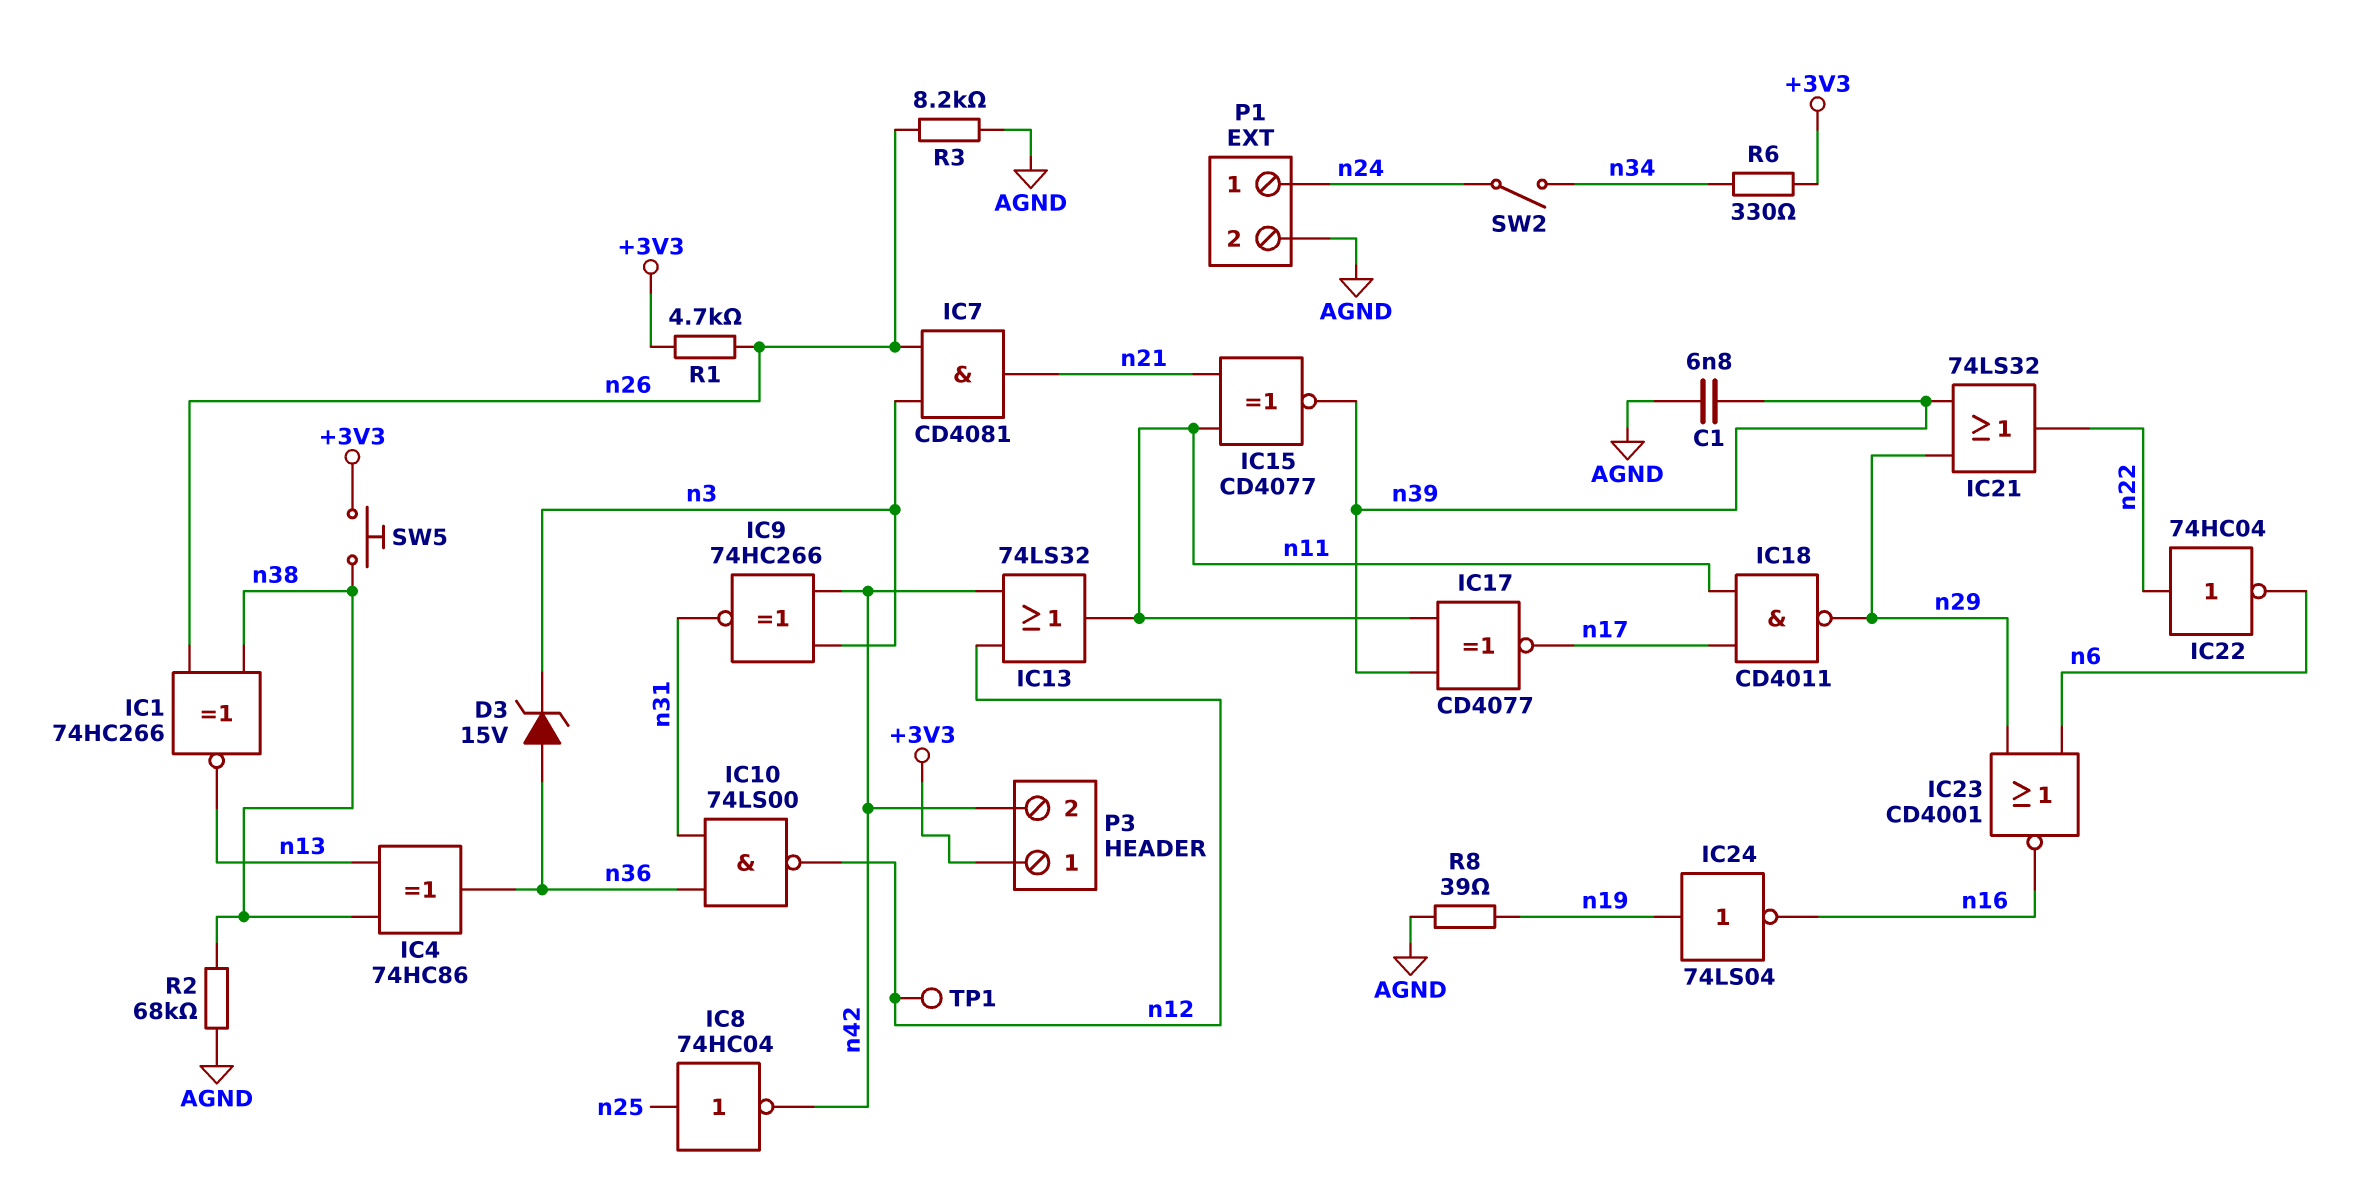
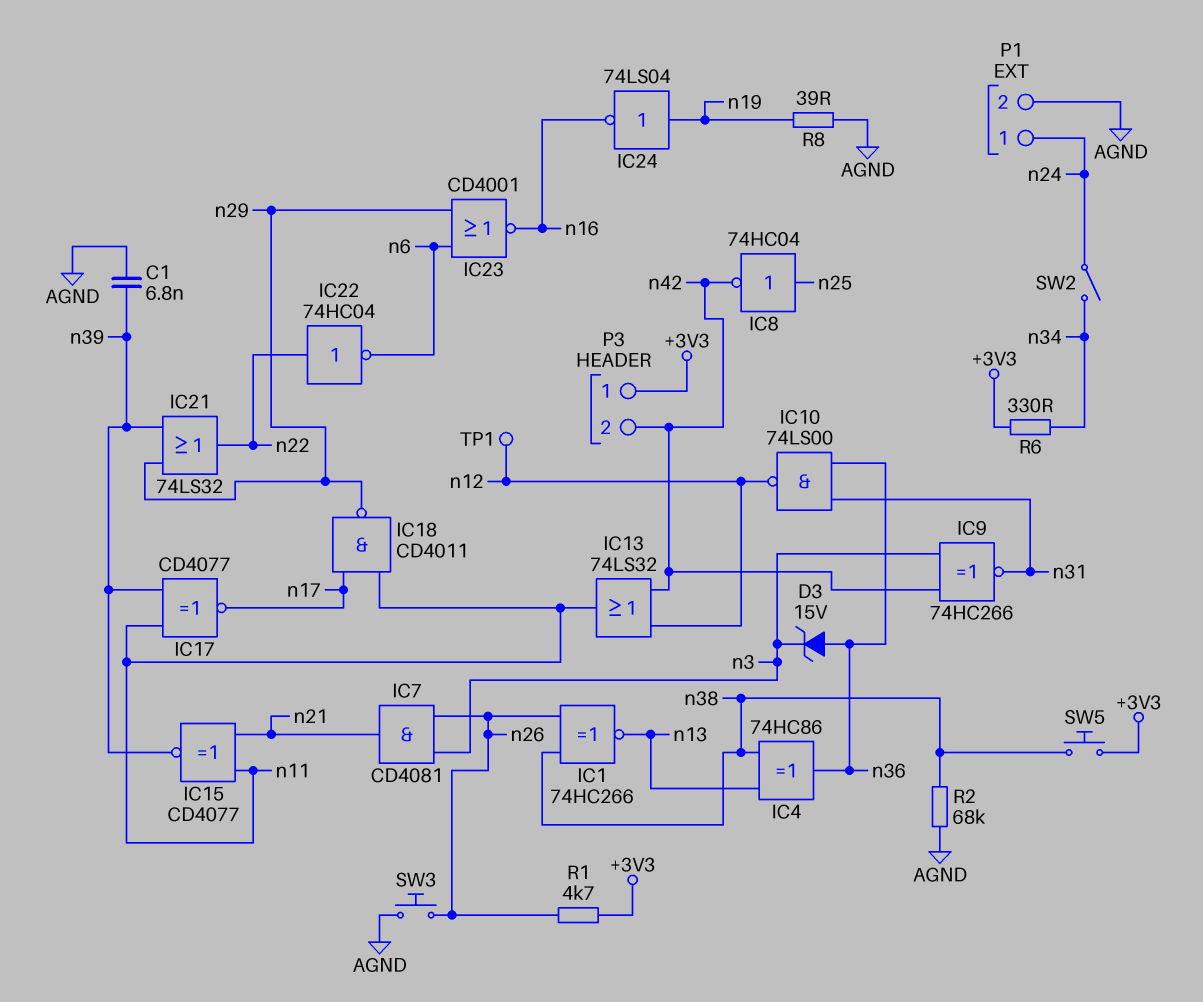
R3: 8.2k (AGND, n26) -> none
SW3: none -> button (AGND, n26)

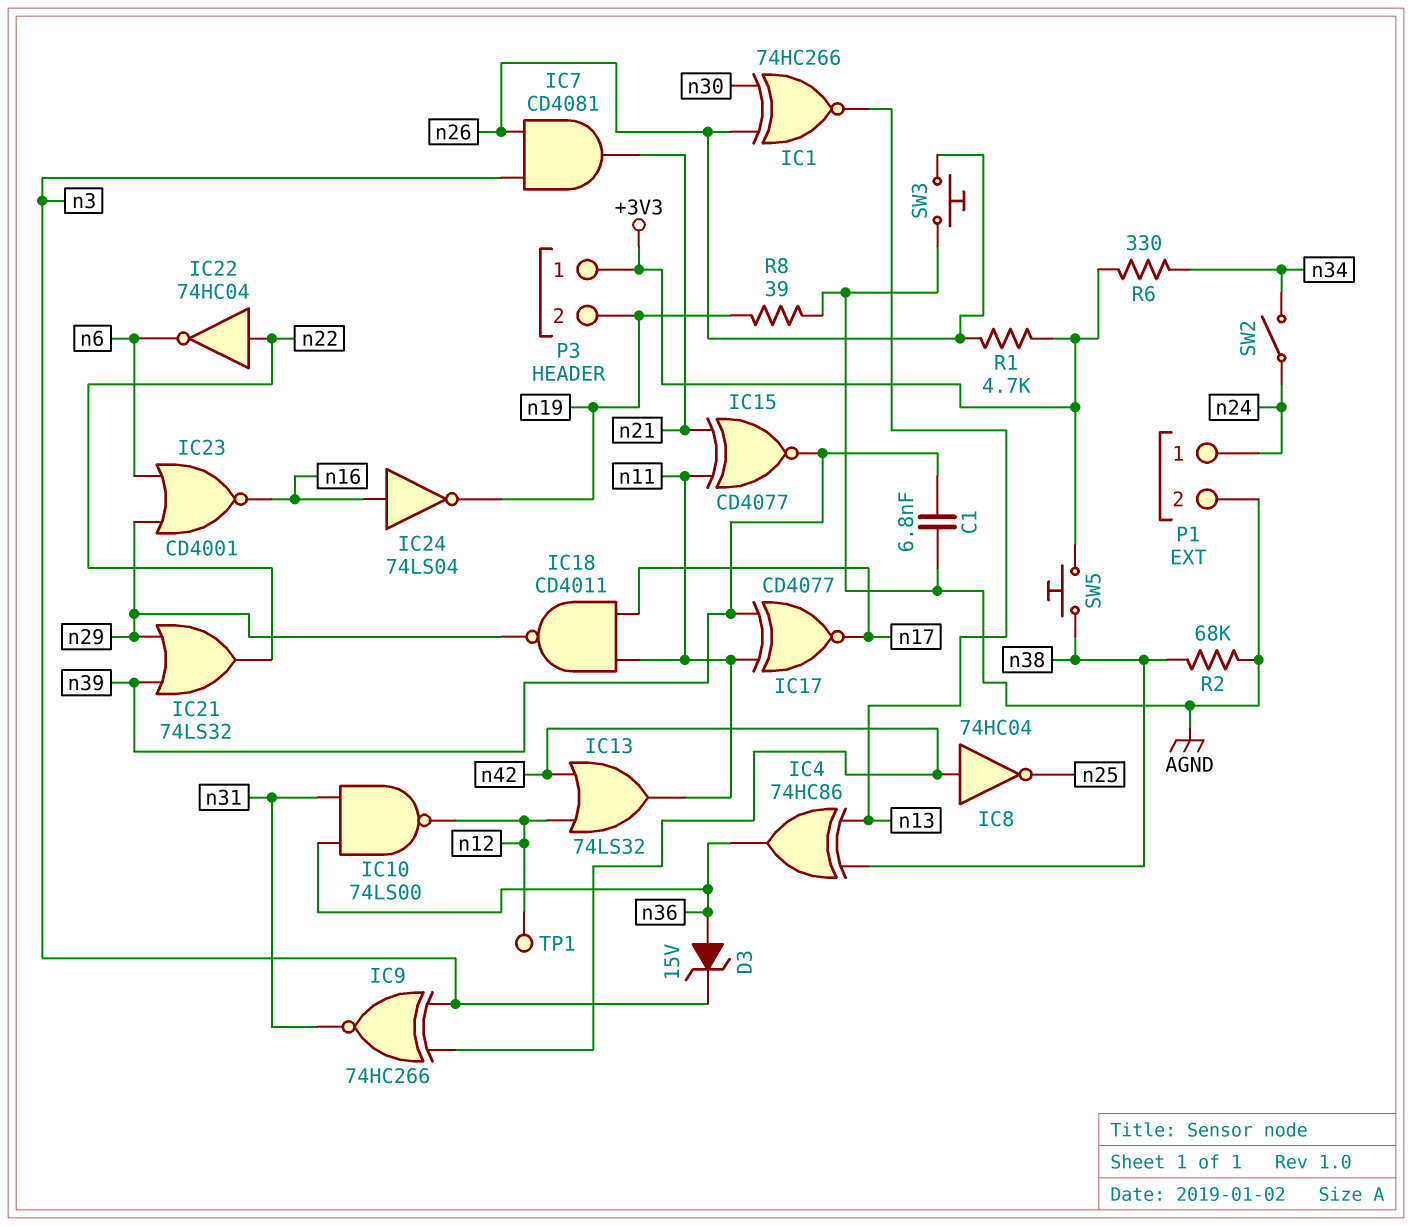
IC1: XNOR 74HC266 (in n26, in n38, out n13) -> XNOR 74HC266 (in n26, in n30, out n13)
IC8: NOT 74HC04 (in n25, out n42) -> NOT 74HC04 (in n42, out n25)
IC24: NOT 74LS04 (in n19, out n16) -> NOT 74LS04 (in n16, out n19)
P3 pin 2: n42 -> n19

